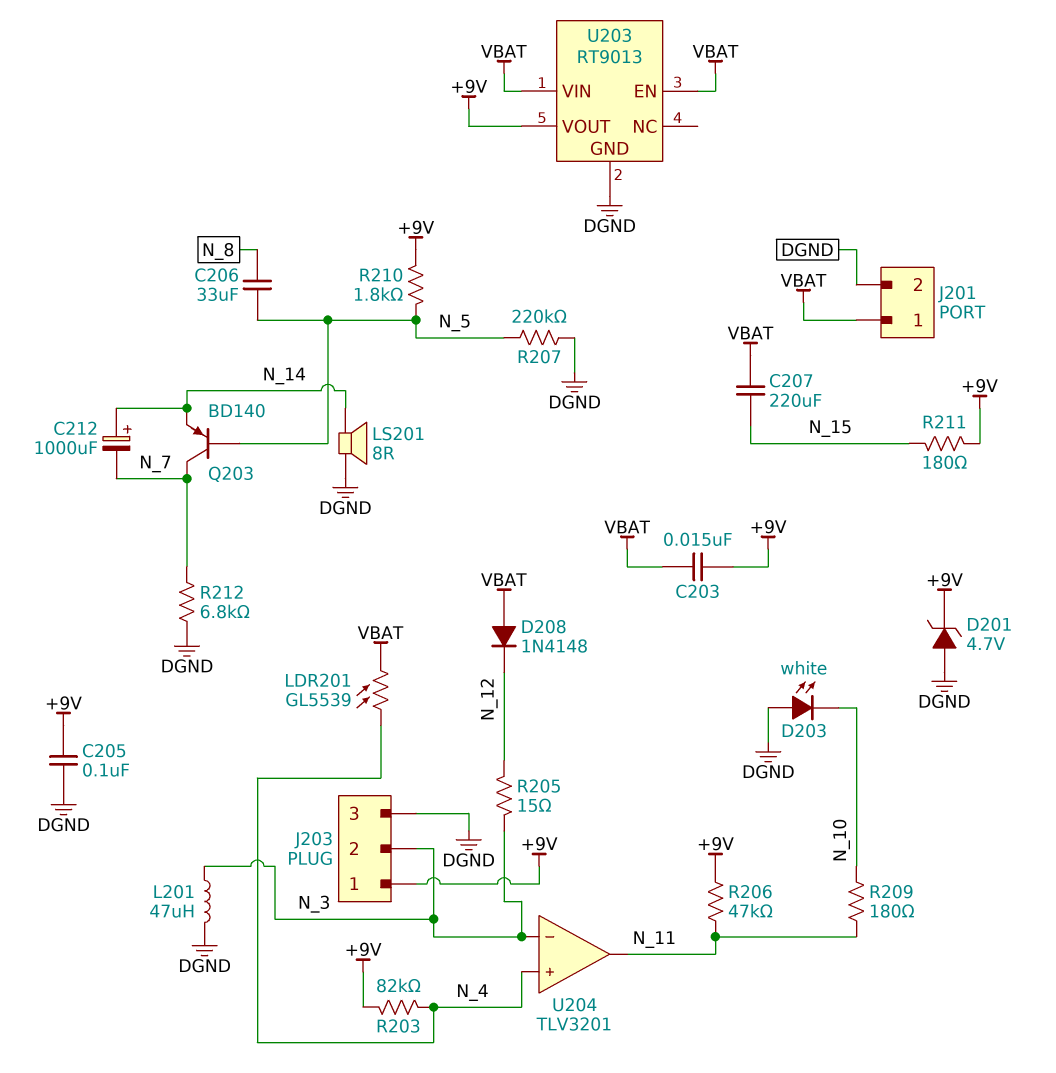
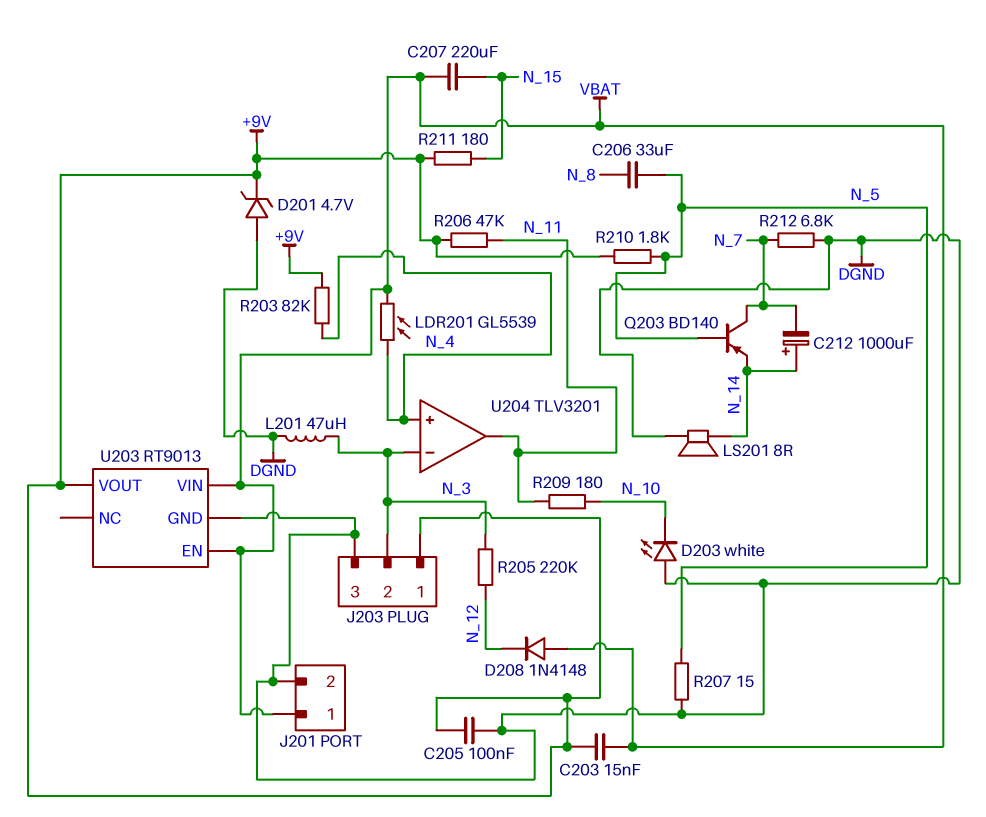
R205: 15 (N_3, N_12) -> 220k (N_3, N_12)
R207: 220k (DGND, N_5) -> 15 (DGND, N_5)

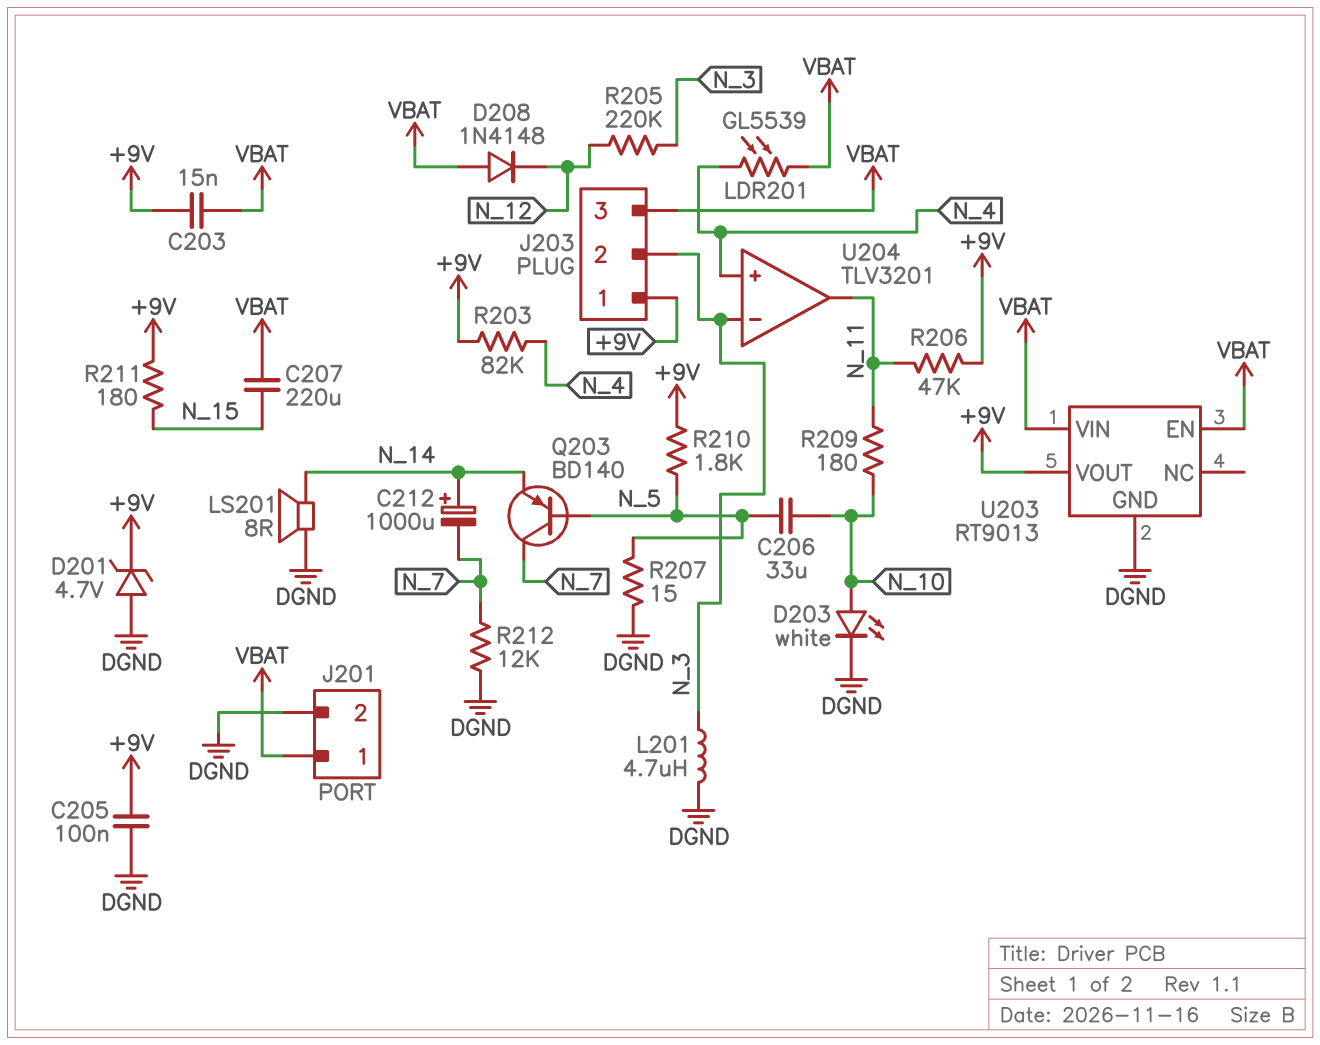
C206: 33uF (N_5, N_8) -> 33uF (N_5, N_10)
D203: LED white (A DGND, K N_10) -> LED white (A N_10, K DGND)
J203 pin 3: DGND -> VBAT
L201: 47uH (DGND, N_3) -> 4.7uH (DGND, N_3)
R212: 6.8k (DGND, N_7) -> 12k (DGND, N_7)

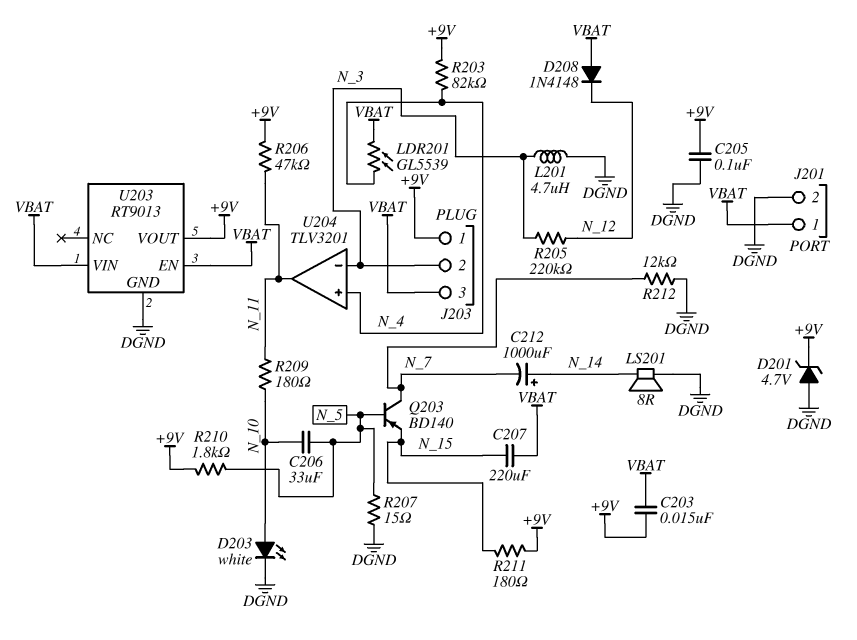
Q203: PNP BD140 (B N_5, C N_7, E N_14) -> PNP BD140 (B N_5, C N_7, E N_15)

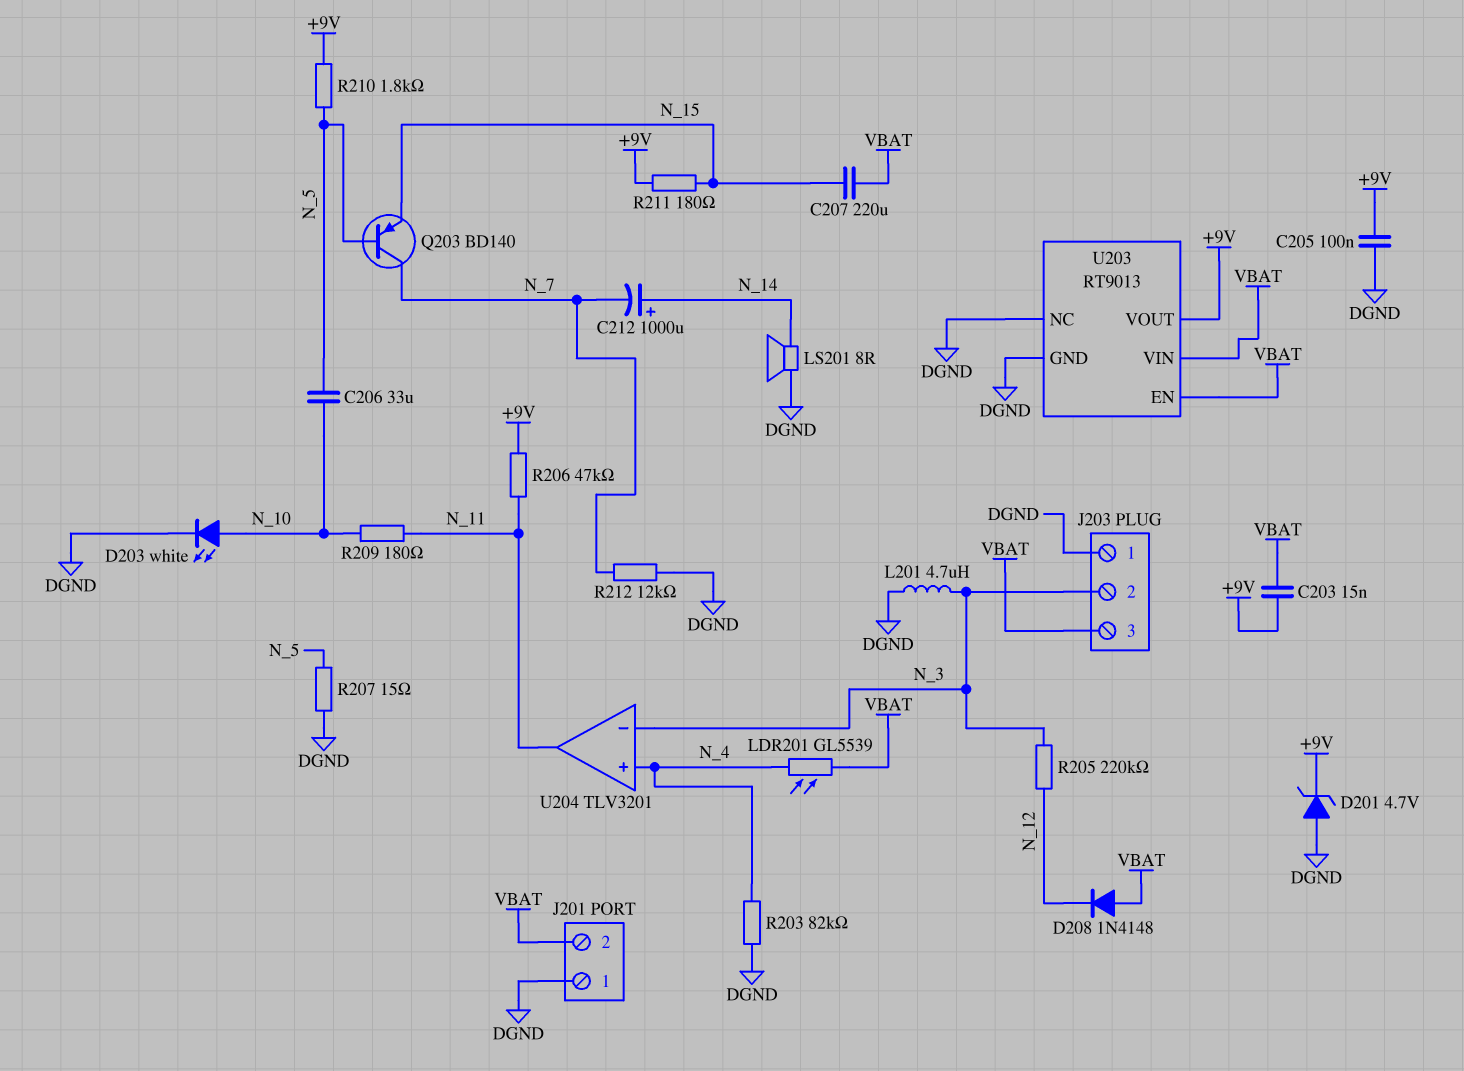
J201 pin 1: VBAT -> DGND
J201 pin 2: DGND -> VBAT
J203 pin 1: +9V -> DGND
R203: 82k (+9V, N_4) -> 82k (DGND, N_4)
U203 pin NC: none -> DGND

